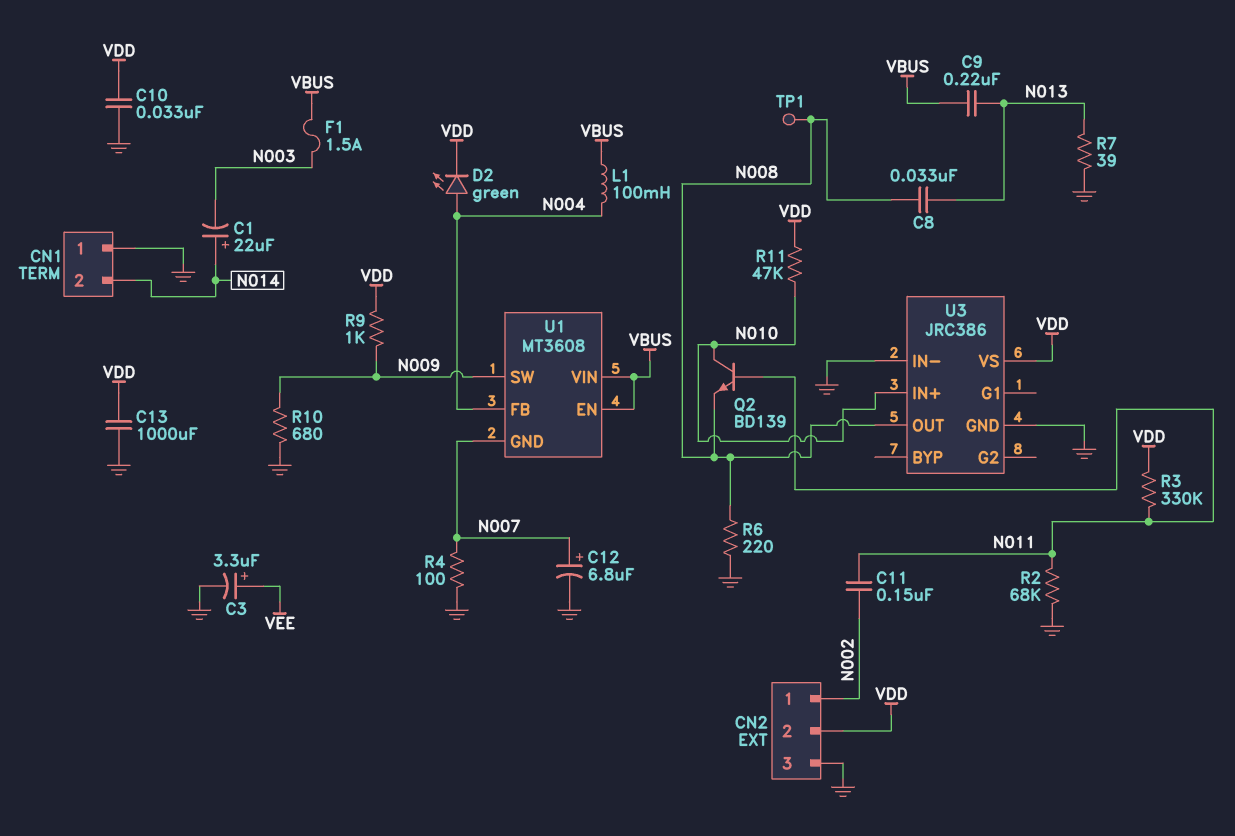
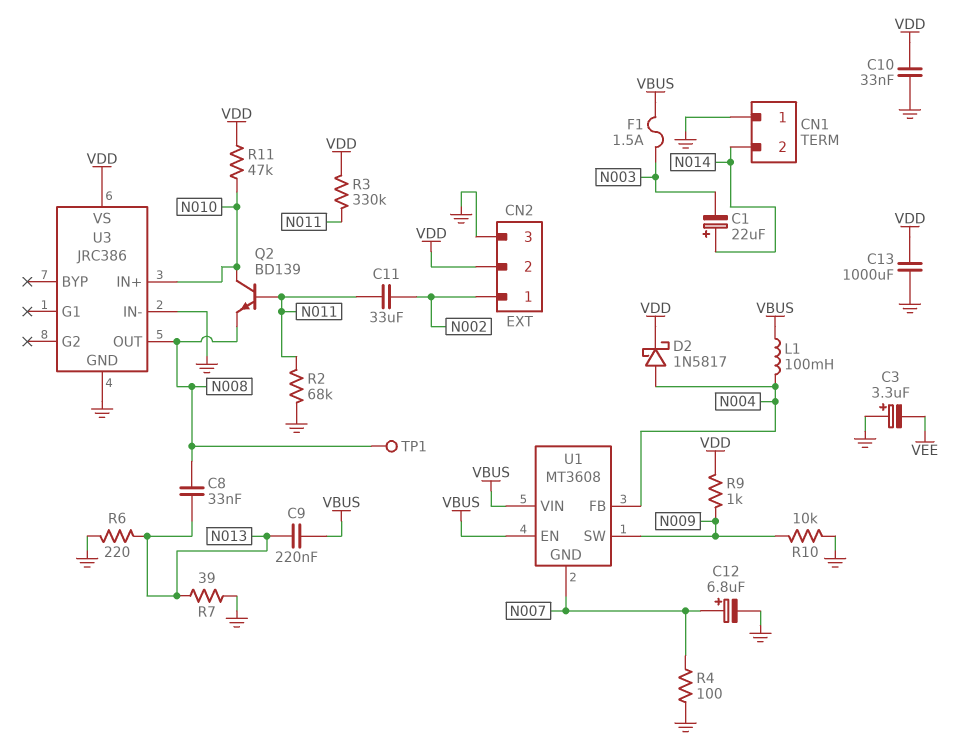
C3: 3.3uF (plus VEE, minus GND) -> 3.3uF (plus GND, minus VEE)
C11: 150nF (N002, N011) -> 33uF (N002, N011)
D2: LED green (A N004, K VDD) -> schottky 1N5817 (A N004, K VDD)
R6: 220 (GND, N008) -> 220 (GND, N013)
R10: 680 (GND, N009) -> 10k (GND, N009)

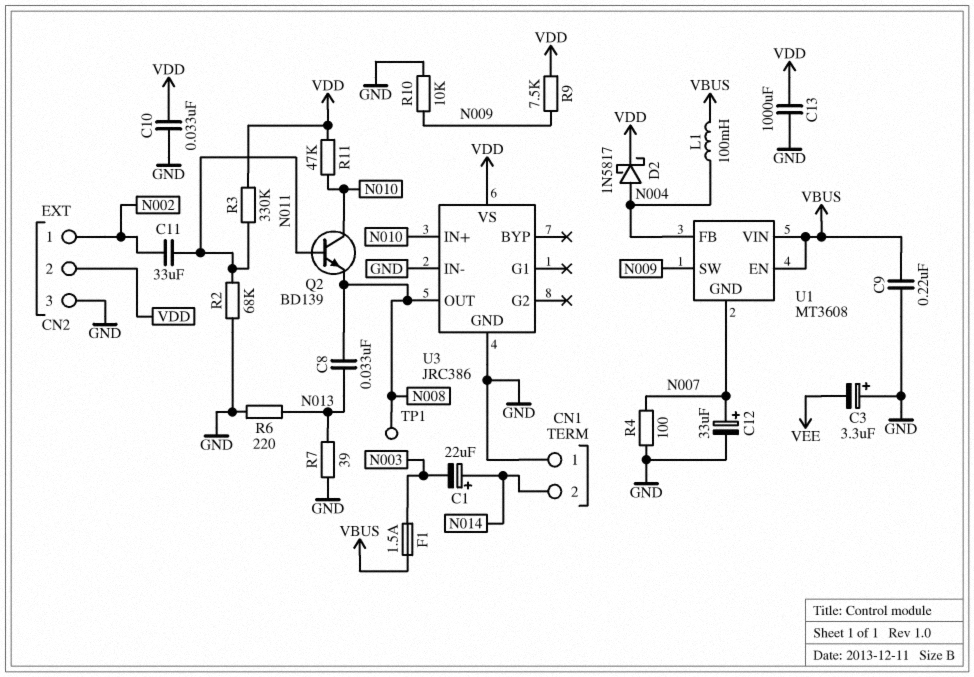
C9: 220nF (N013, VBUS) -> 220nF (GND, VBUS)
C12: 6.8uF (plus N007, minus GND) -> 33uF (plus N007, minus GND)
R9: 1k (N009, VDD) -> 7.5k (N009, VDD)

